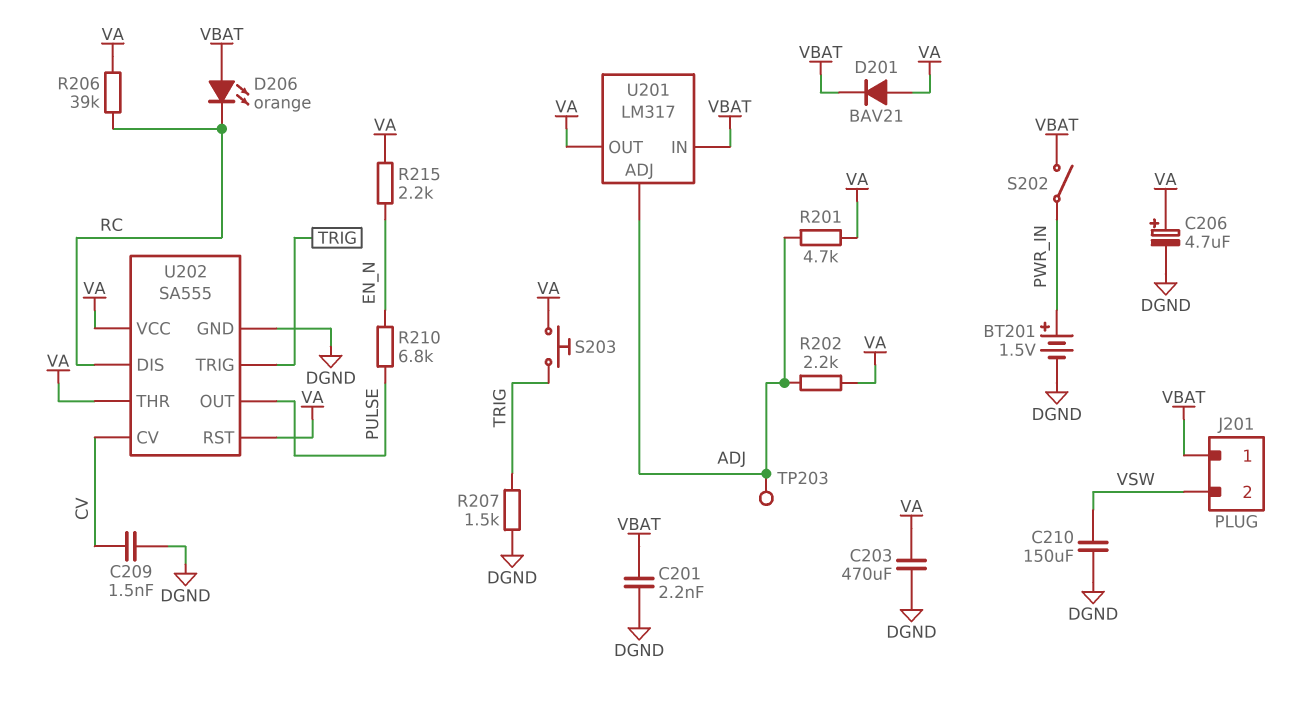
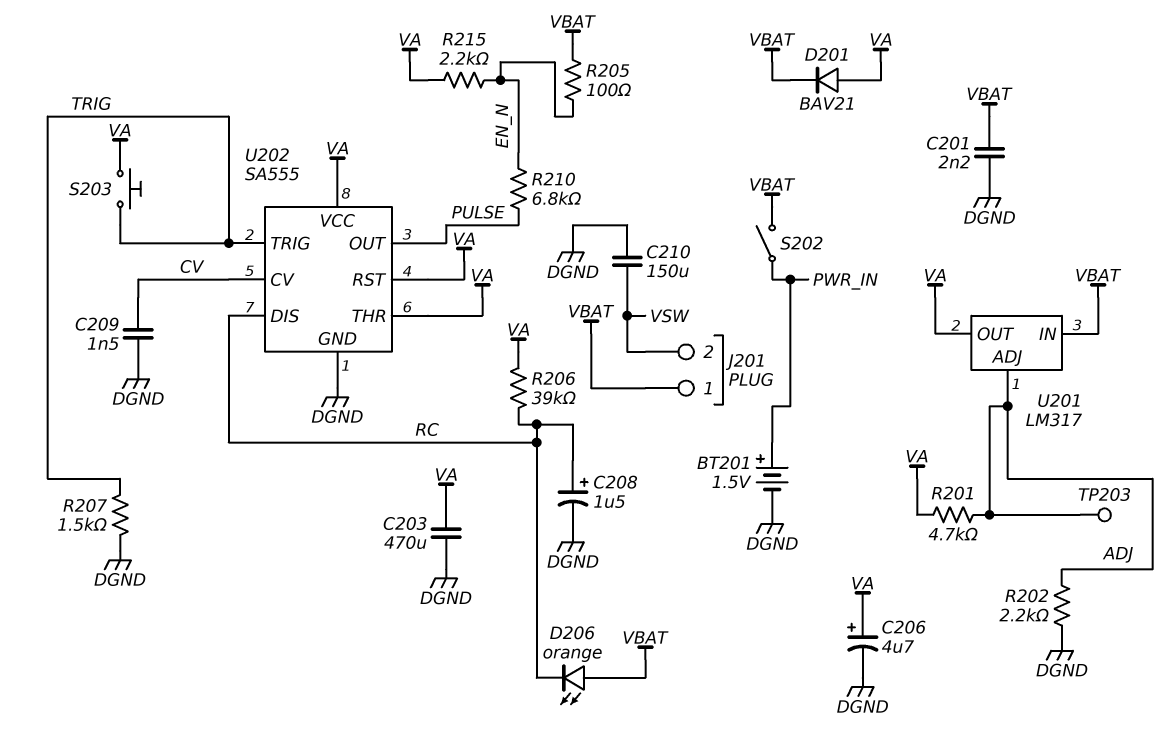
C208: none -> 1.5uF (plus RC, minus DGND)
R202: 2.2k (ADJ, VA) -> 2.2k (ADJ, DGND)
R205: none -> 100 (EN_N, VBAT)

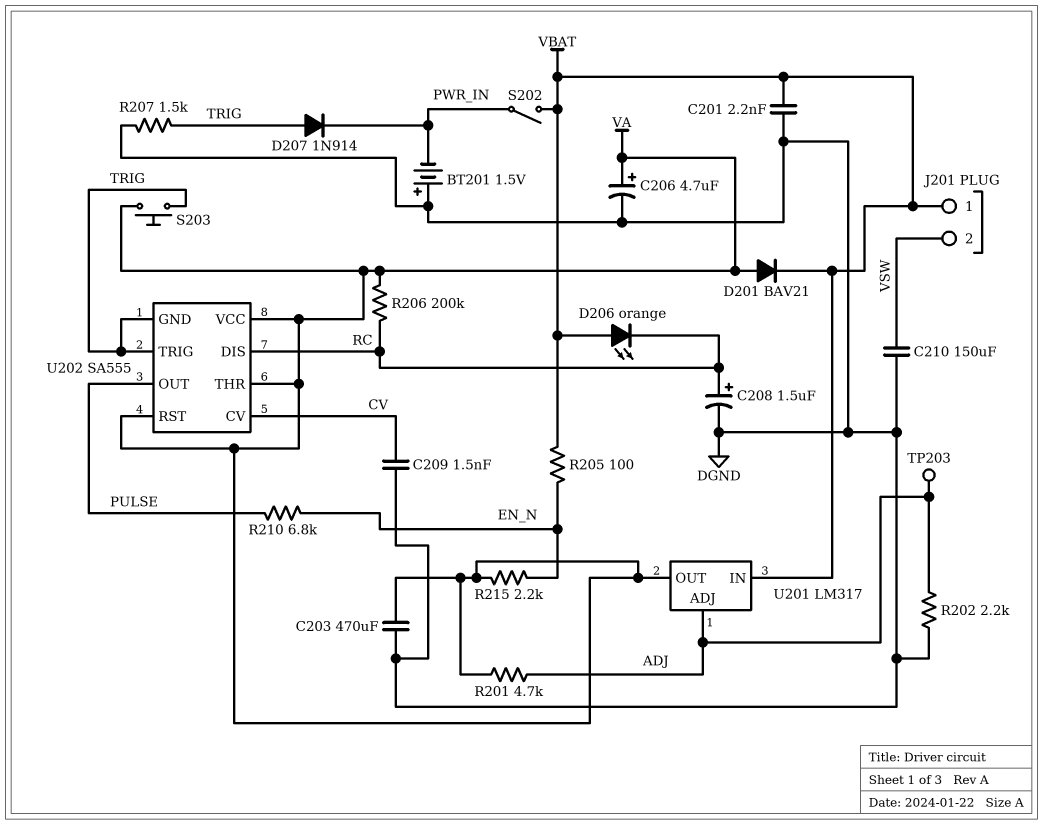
BT201: 1.5V (plus PWR_IN, minus DGND) -> 1.5V (plus DGND, minus PWR_IN)
D207: none -> diode 1N914 (A TRIG, K PWR_IN)
R206: 39k (RC, VA) -> 200k (RC, VA)
U202 pin GND: DGND -> TRIG

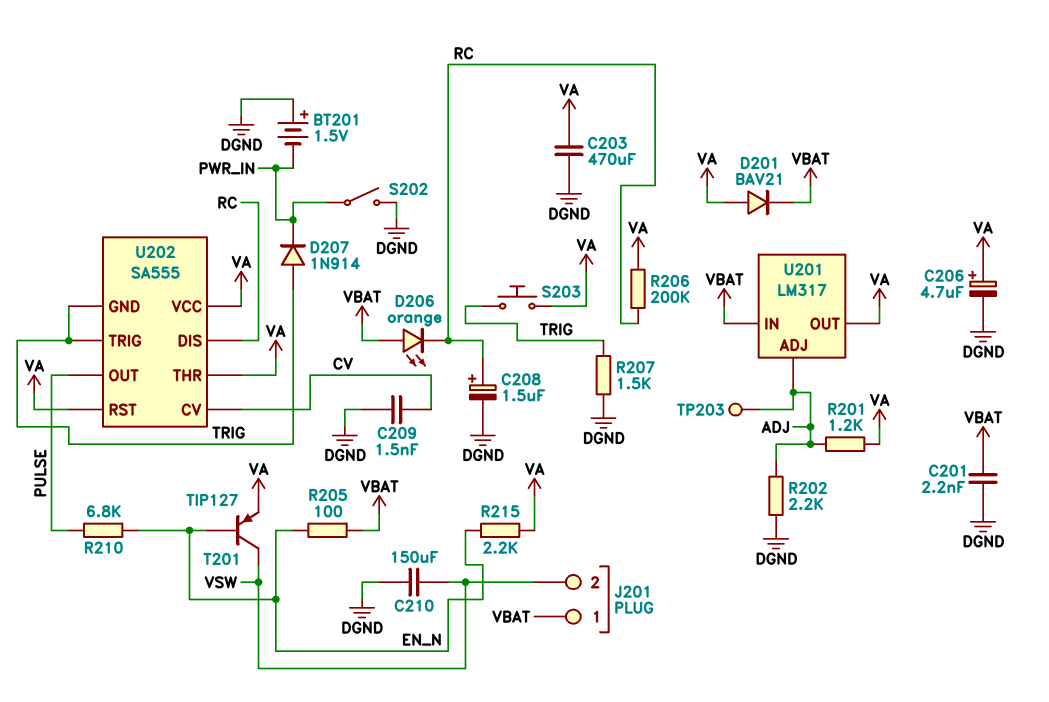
R201: 4.7k (ADJ, VA) -> 1.2k (ADJ, VA)
S202: switch (PWR_IN, VBAT) -> switch (DGND, PWR_IN)
T201: none -> PNP TIP127 (B EN_N, C VSW, E VA)

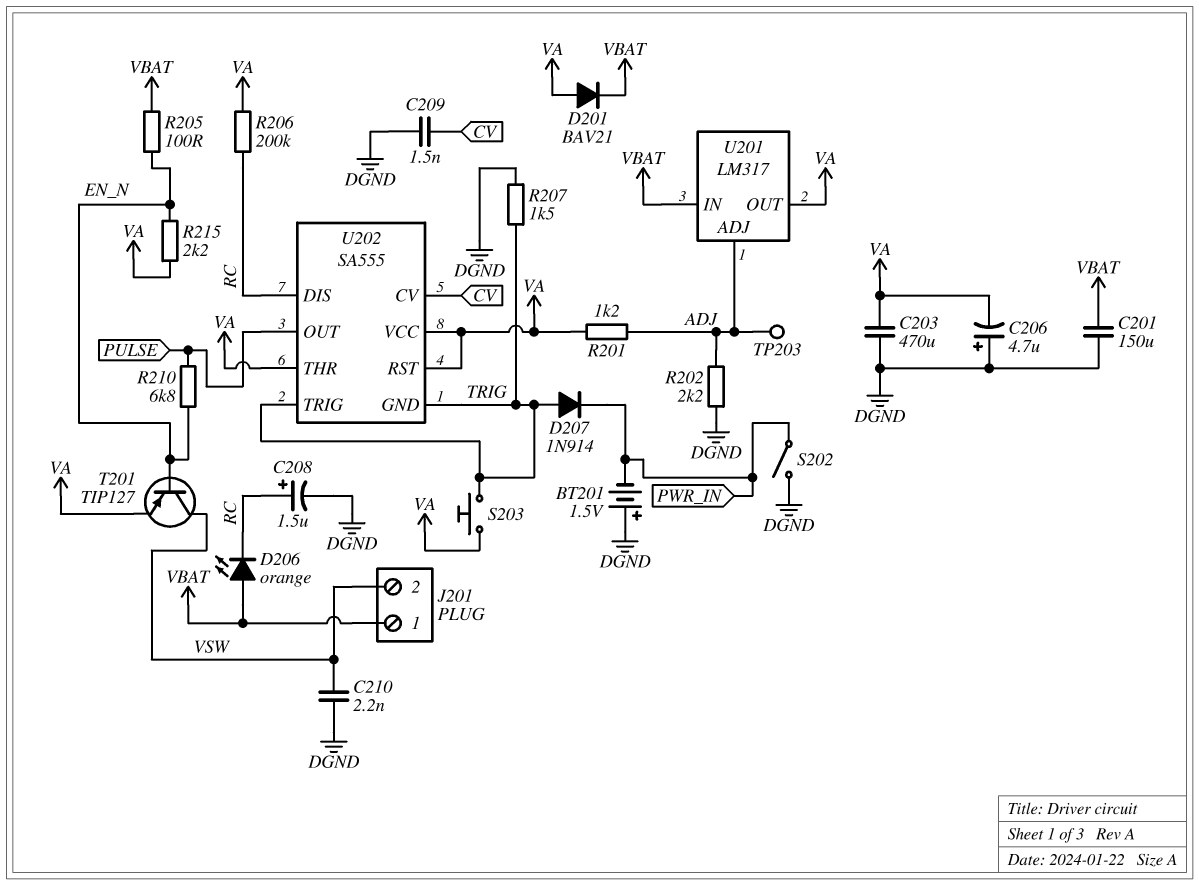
C201: 2.2nF (DGND, VBAT) -> 150uF (DGND, VBAT)
C206: 4.7uF (plus VA, minus DGND) -> 4.7uF (plus DGND, minus VA)
C210: 150uF (DGND, VSW) -> 2.2nF (DGND, VSW)

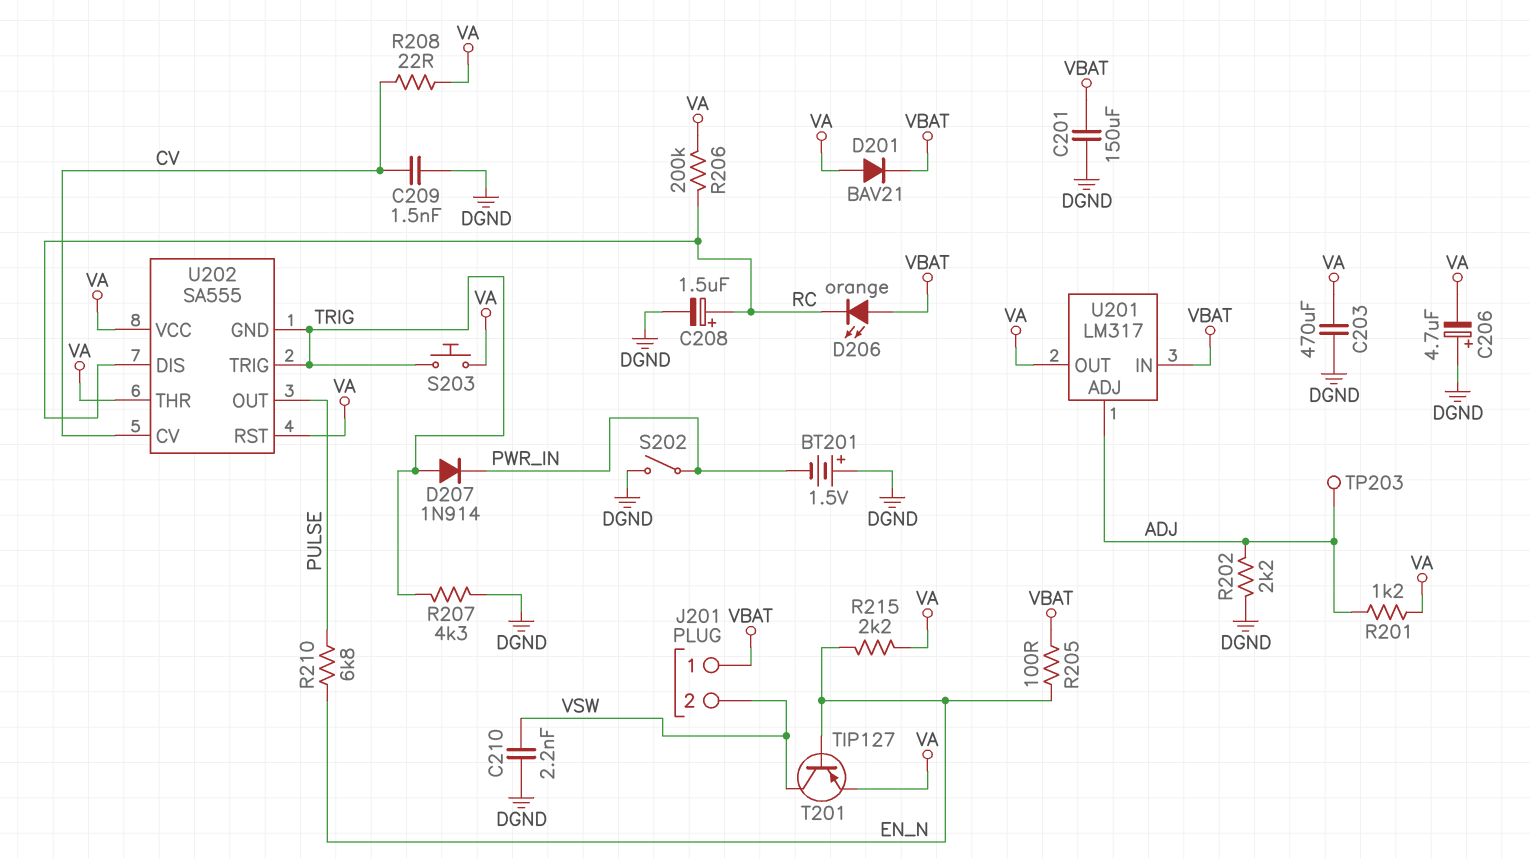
R207: 1.5k (DGND, TRIG) -> 4.3k (DGND, TRIG)
R208: none -> 22 (CV, VA)

